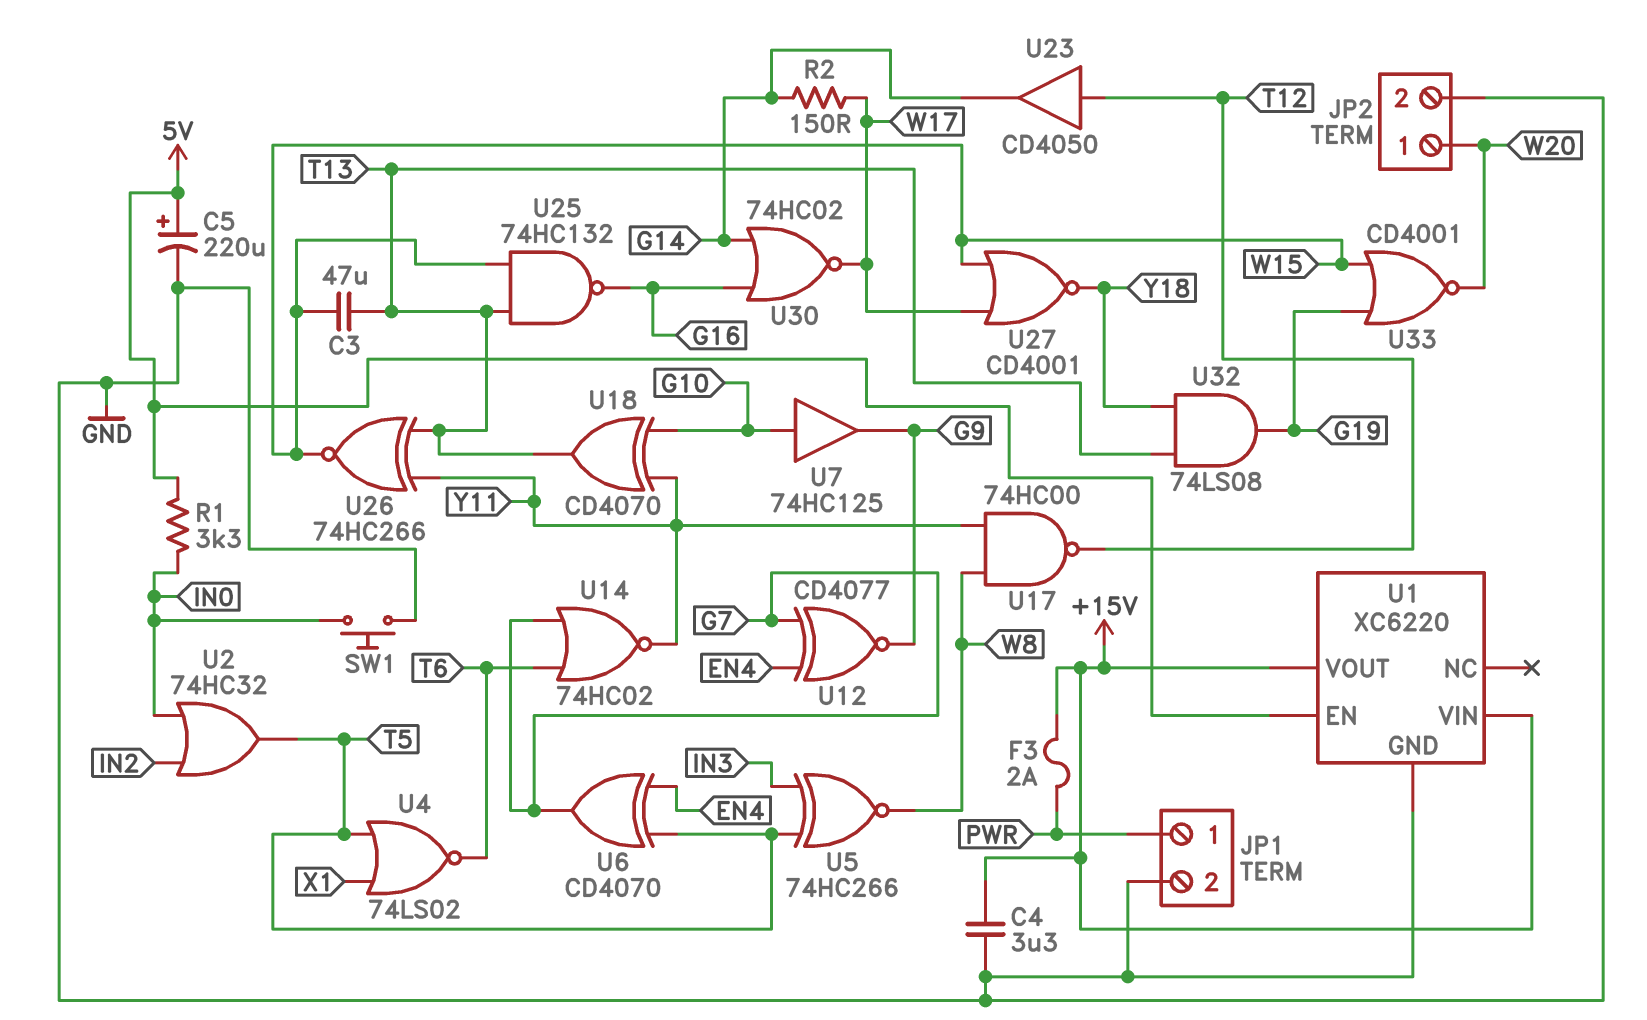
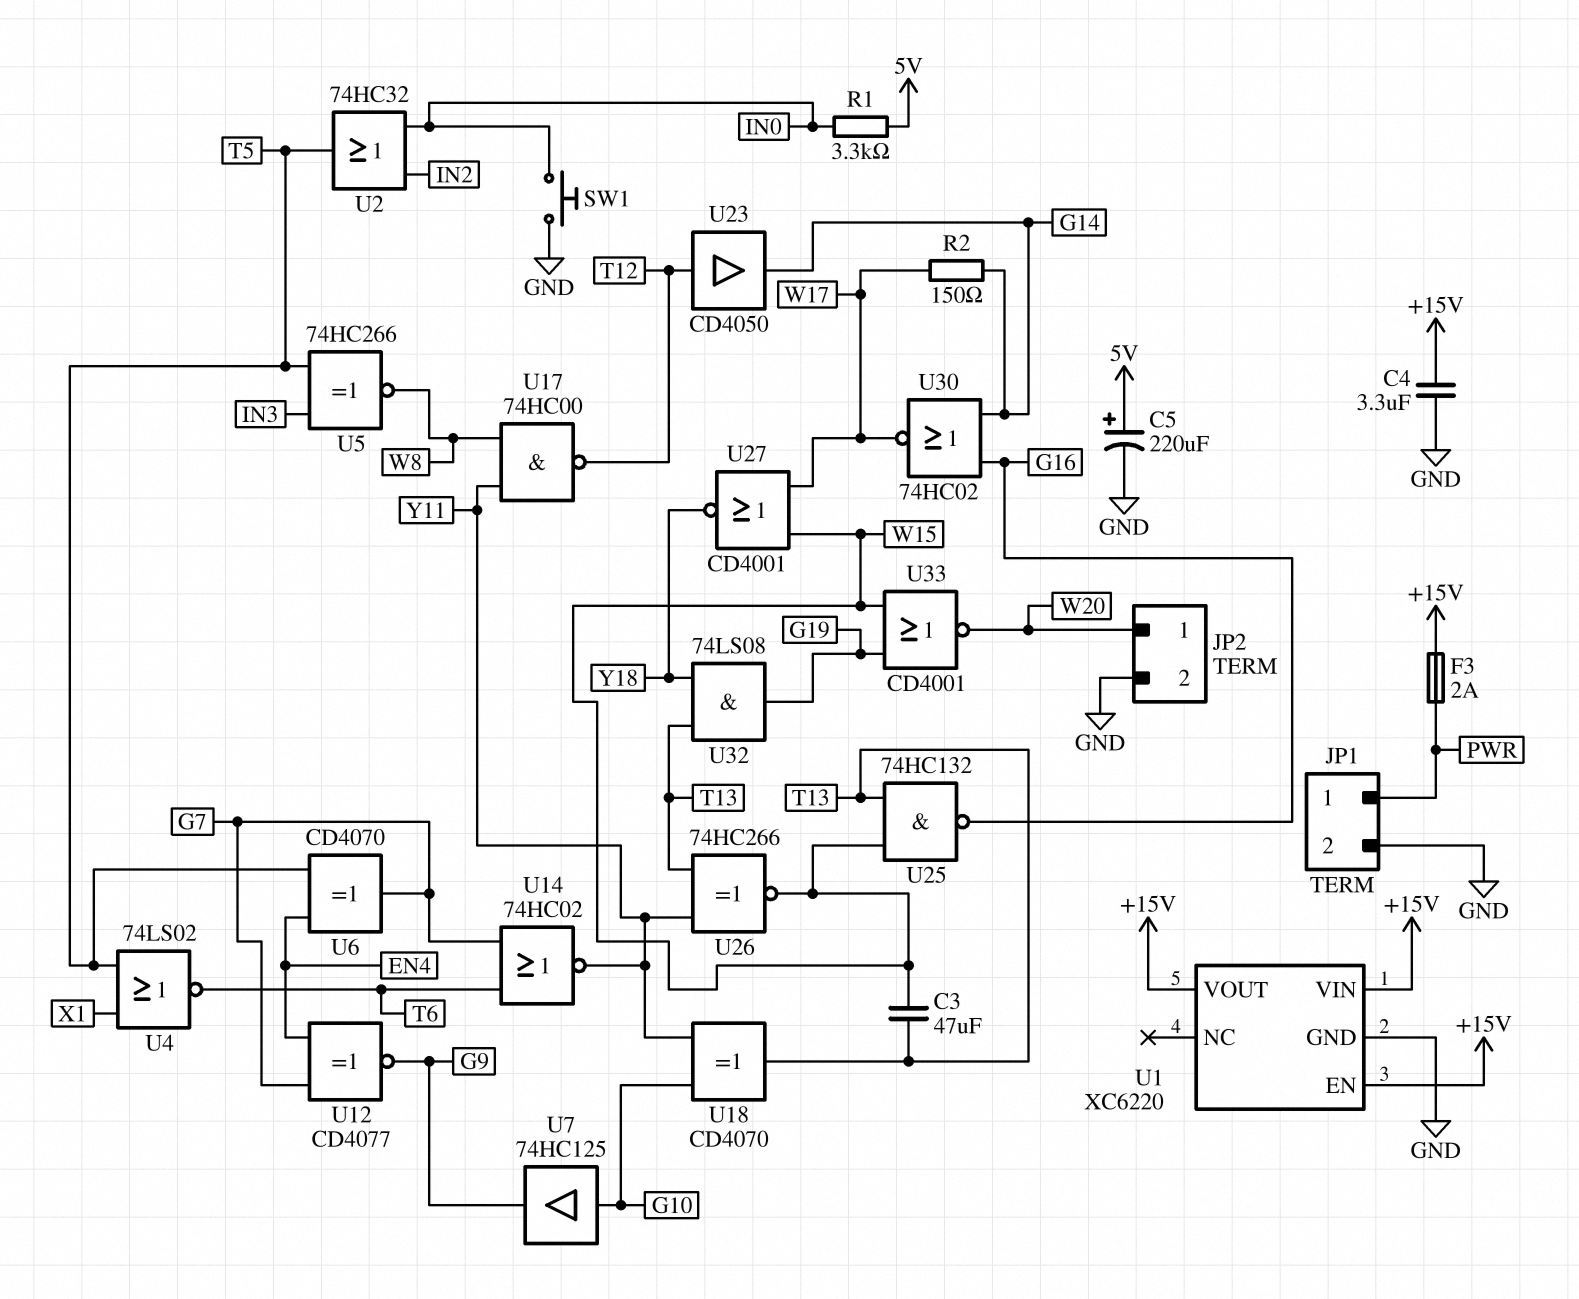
U1 pin EN: 5V -> +15V

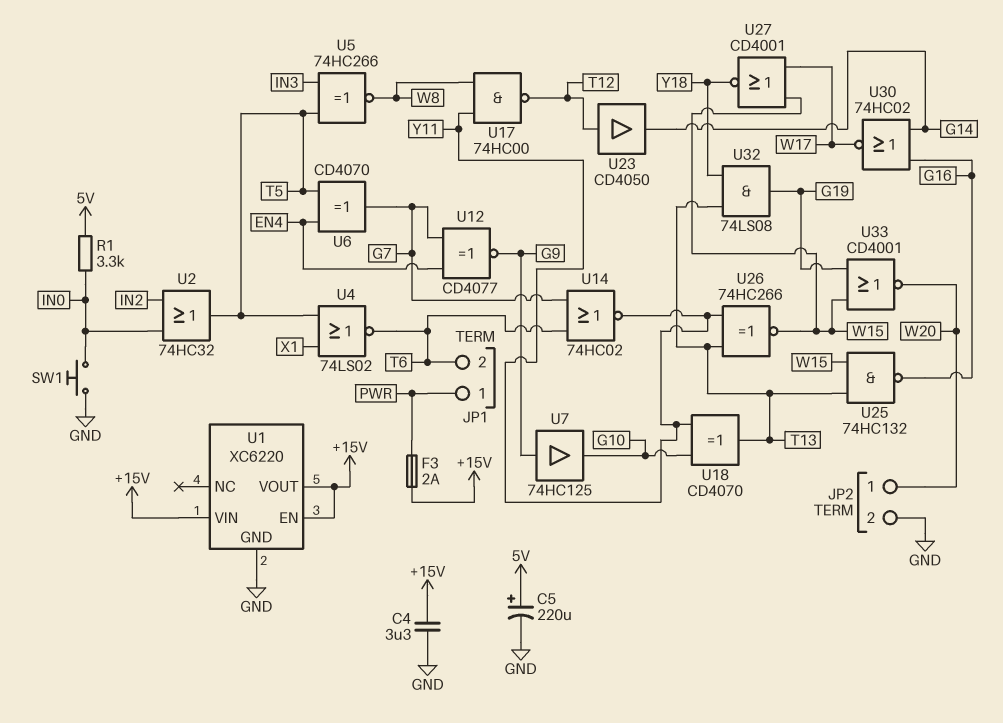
C3: 47uF (T13, W15) -> none
JP1 pin 2: GND -> T6
R2: 150 (G14, W17) -> none
U7: buffer 74HC125 (in G10, out G9) -> buffer 74HC125 (in G9, out G10)

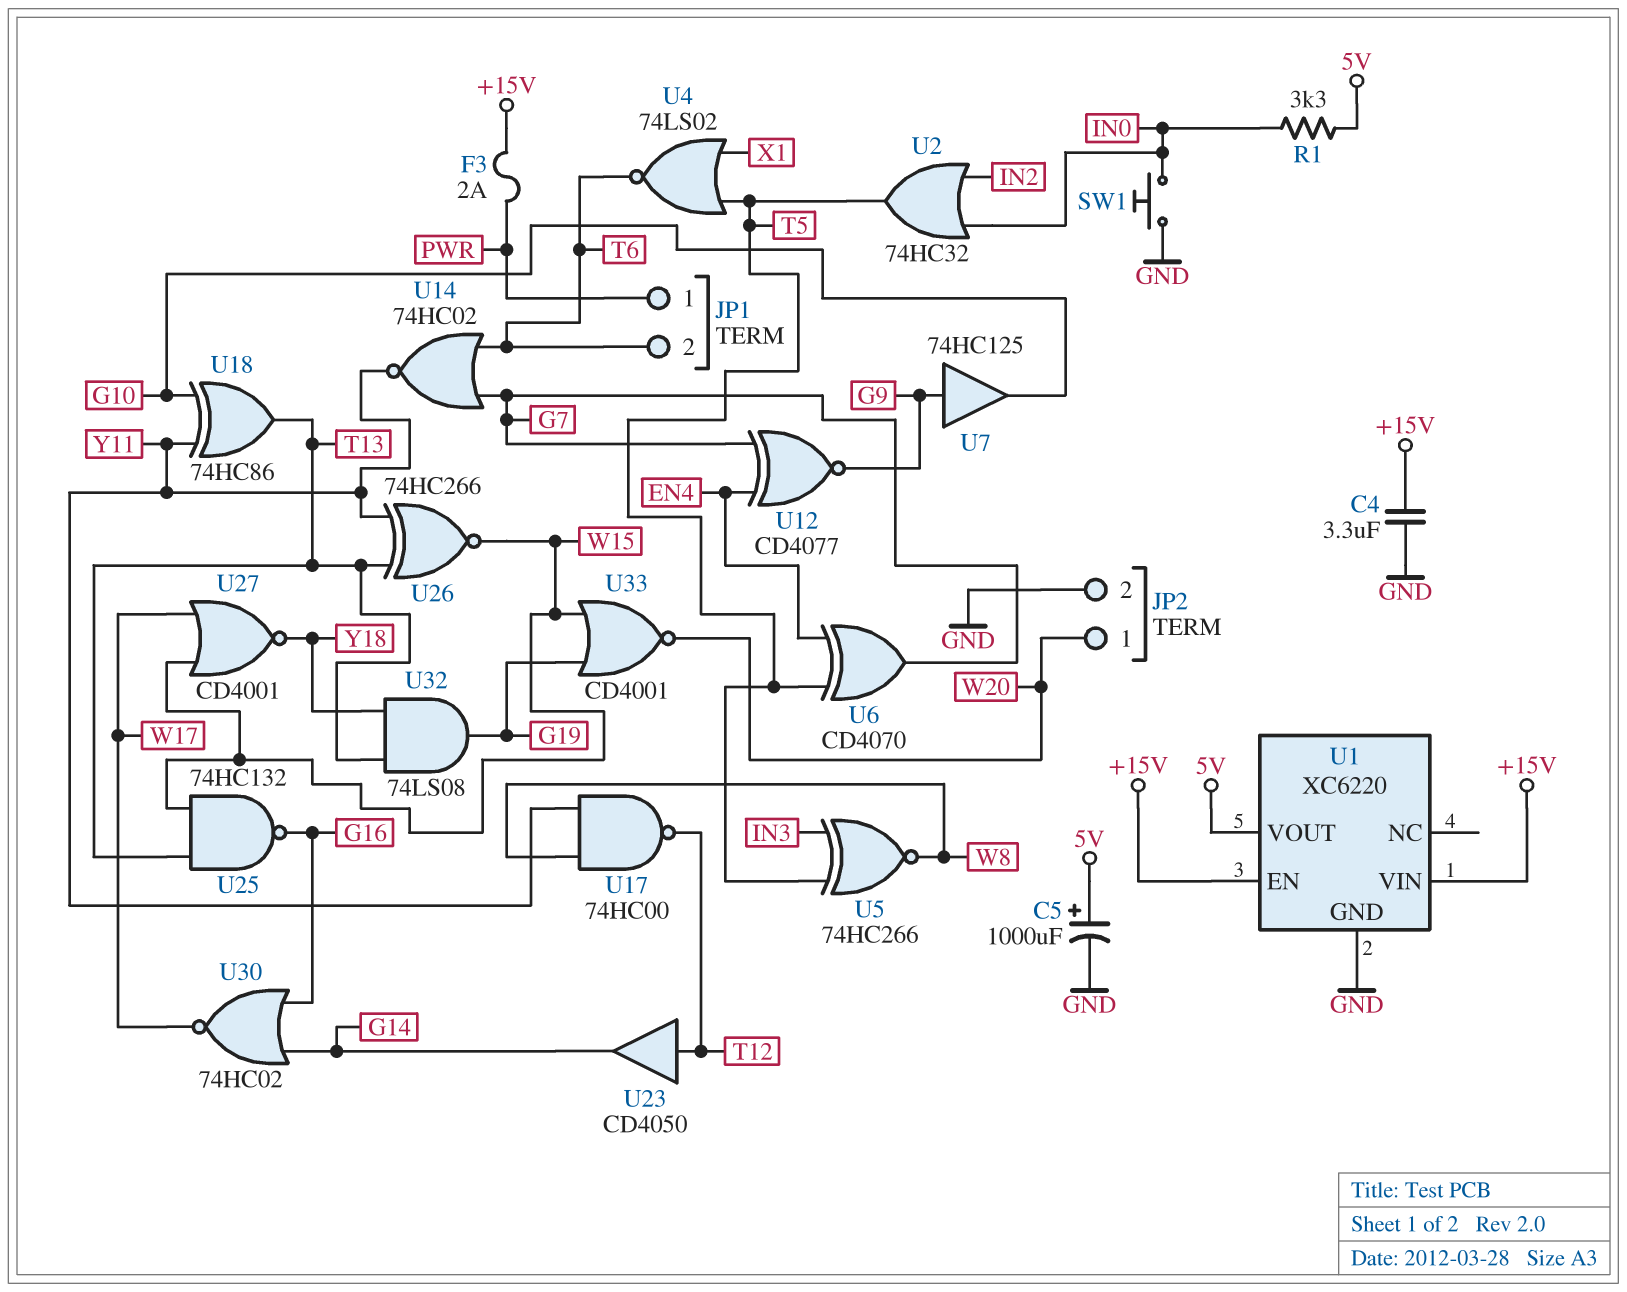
C5: 220uF (plus 5V, minus GND) -> 1000uF (plus 5V, minus GND)
U1 pin VOUT: +15V -> 5V
U18: XOR CD4070 (in G10, in Y11, out T13) -> XOR 74HC86 (in G10, in Y11, out T13)

